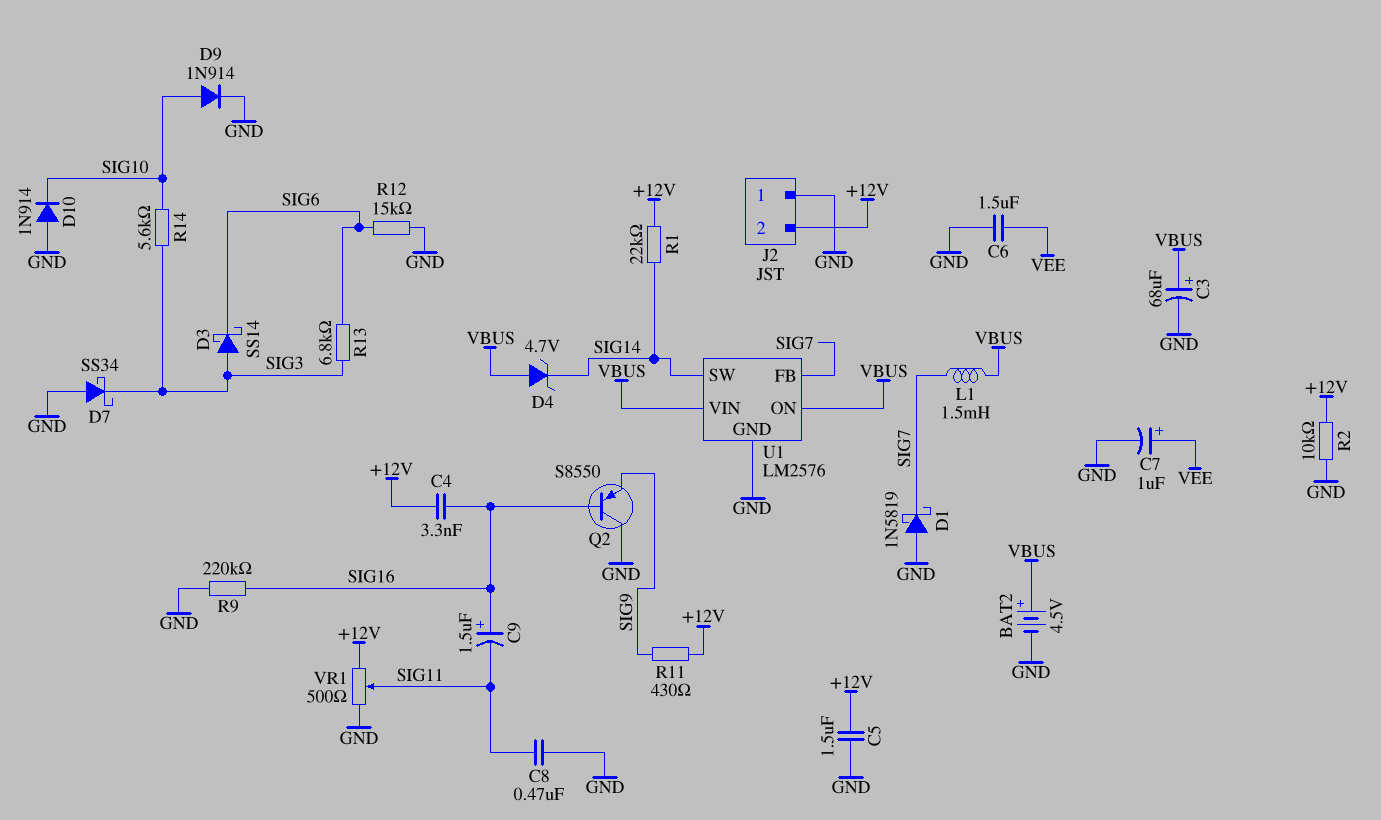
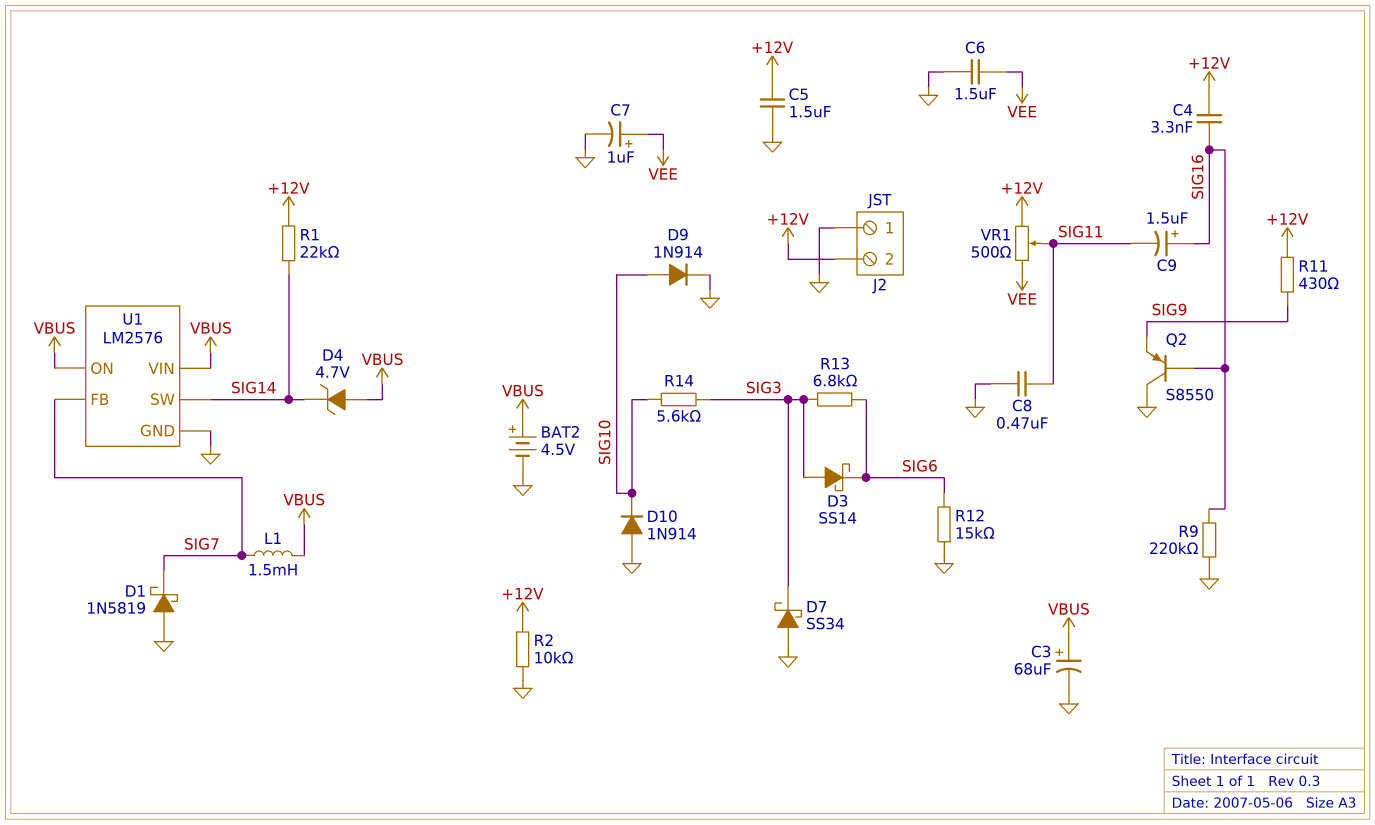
VR1: 500 (+12V, GND, wiper SIG11) -> 500 (+12V, VEE, wiper SIG11)

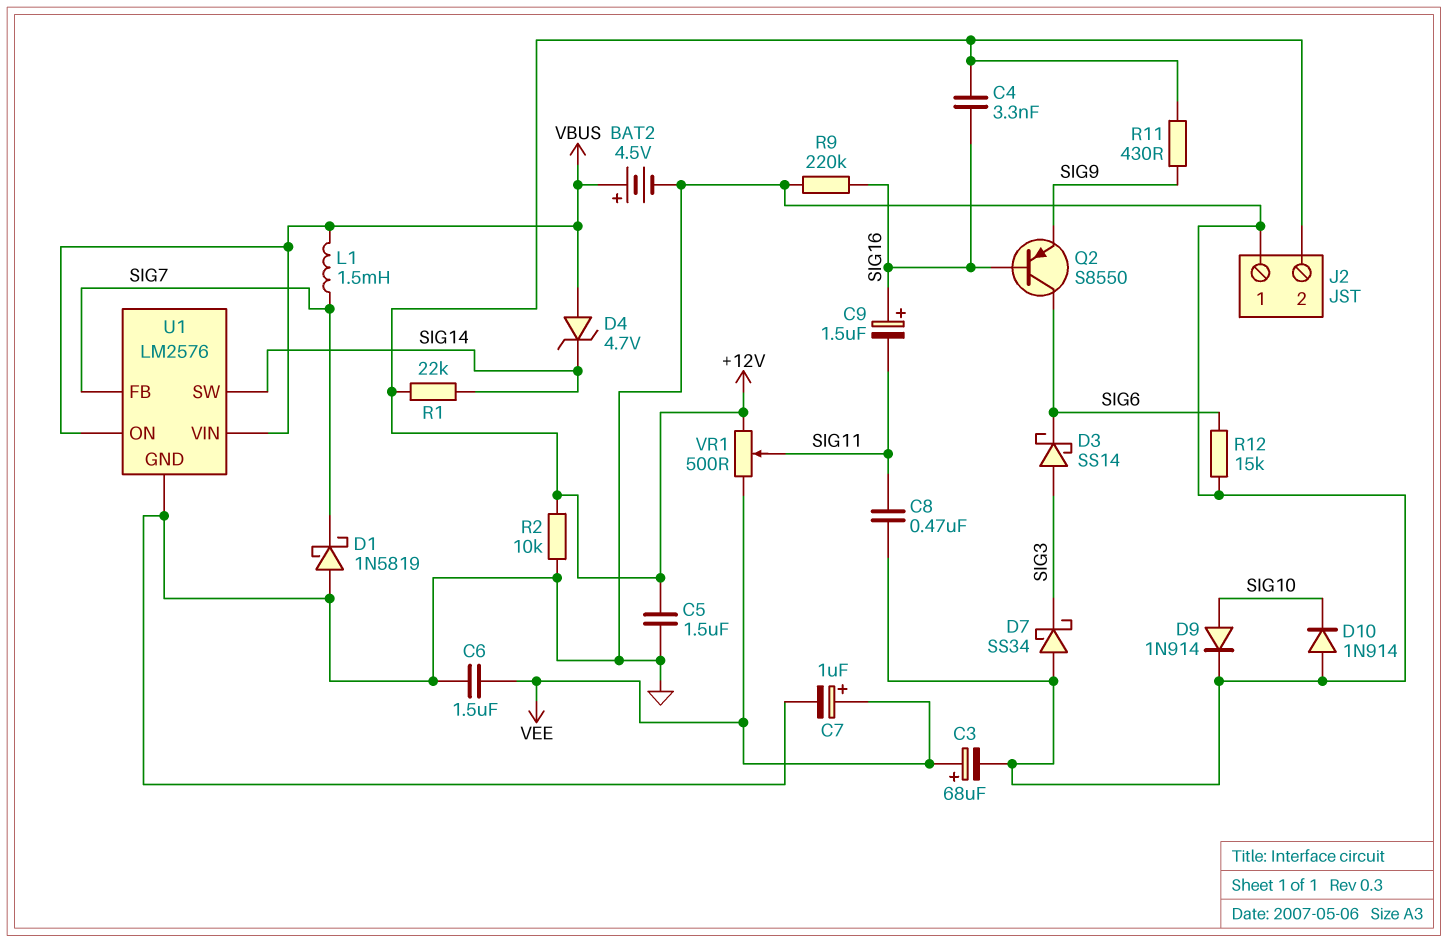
C3: 68uF (plus VBUS, minus GND) -> 68uF (plus VEE, minus GND)
Q2: PNP S8550 (B SIG16, C GND, E SIG9) -> PNP S8550 (B SIG16, C SIG6, E SIG9)
R13: 6.8k (SIG3, SIG6) -> none
R14: 5.6k (SIG3, SIG10) -> none

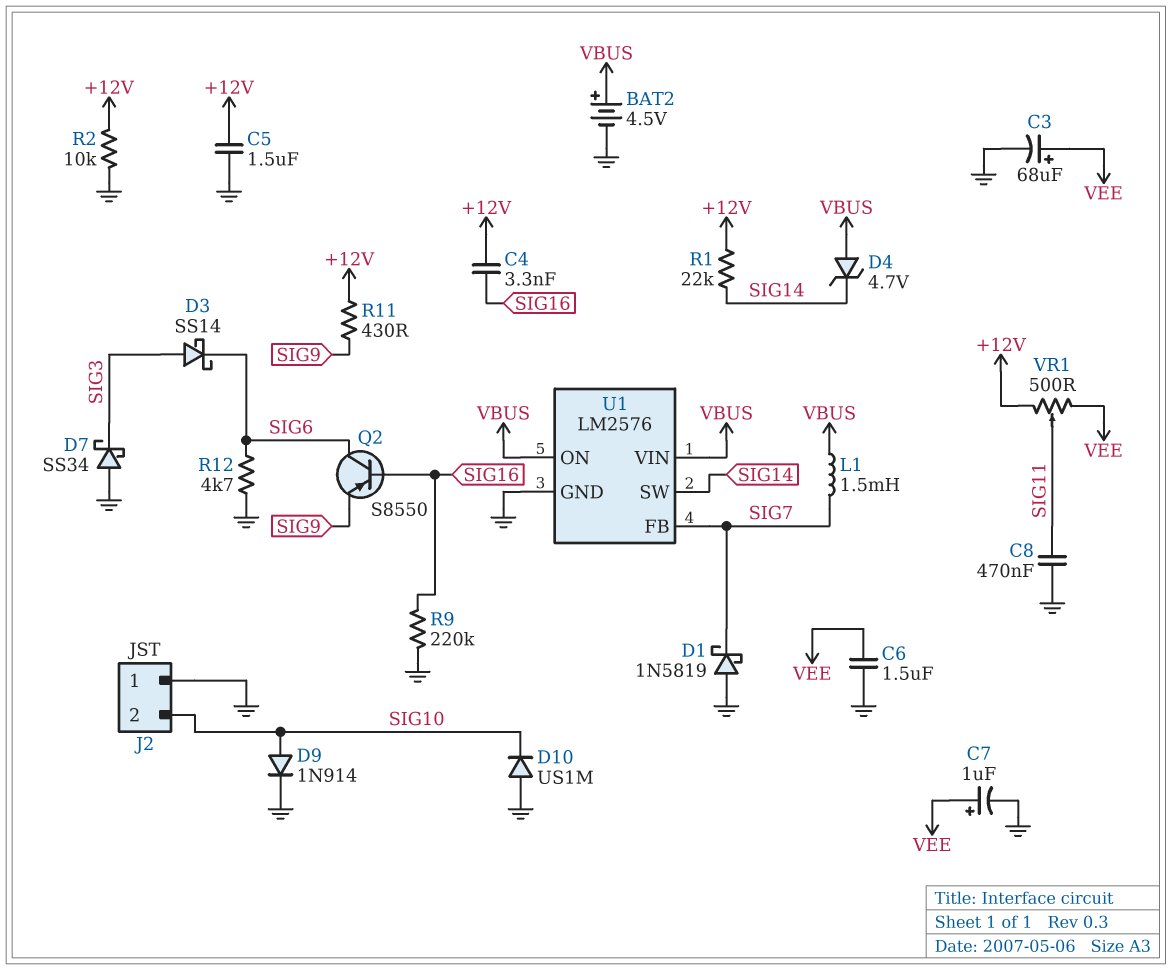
C9: 1.5uF (plus SIG16, minus SIG11) -> none
D10: diode 1N914 (A GND, K SIG10) -> diode US1M (A GND, K SIG10)
J2 pin 2: +12V -> SIG10
R12: 15k (GND, SIG6) -> 4.7k (GND, SIG6)

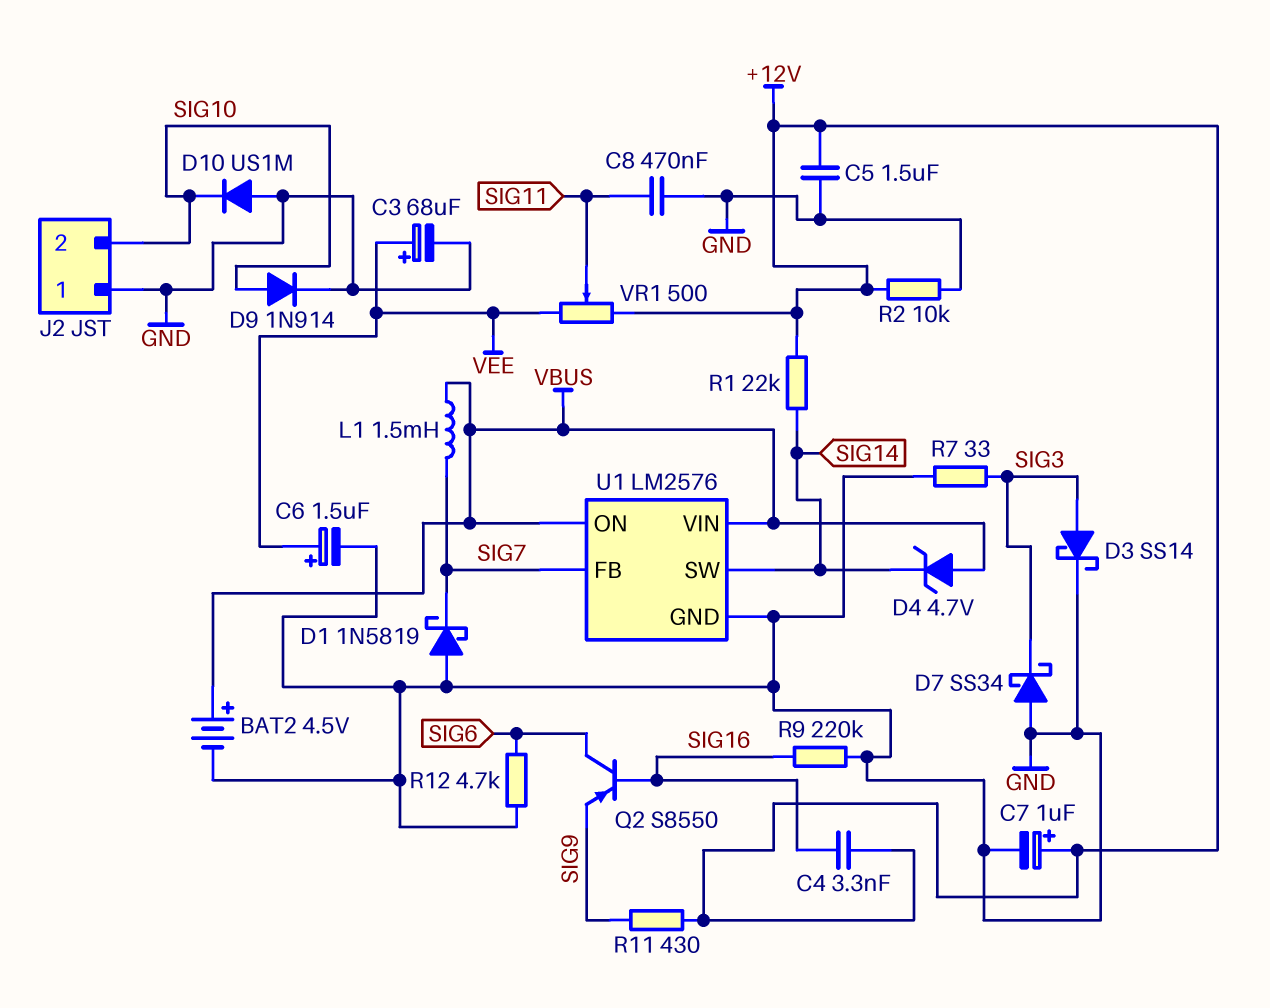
C6: 1.5uF (GND, VEE) -> 1.5uF (plus VEE, minus GND)
C7: 1uF (plus VEE, minus GND) -> 1uF (plus +12V, minus GND)
D3: schottky SS14 (A SIG3, K SIG6) -> schottky SS14 (A SIG3, K GND)
R7: none -> 33 (GND, SIG3)

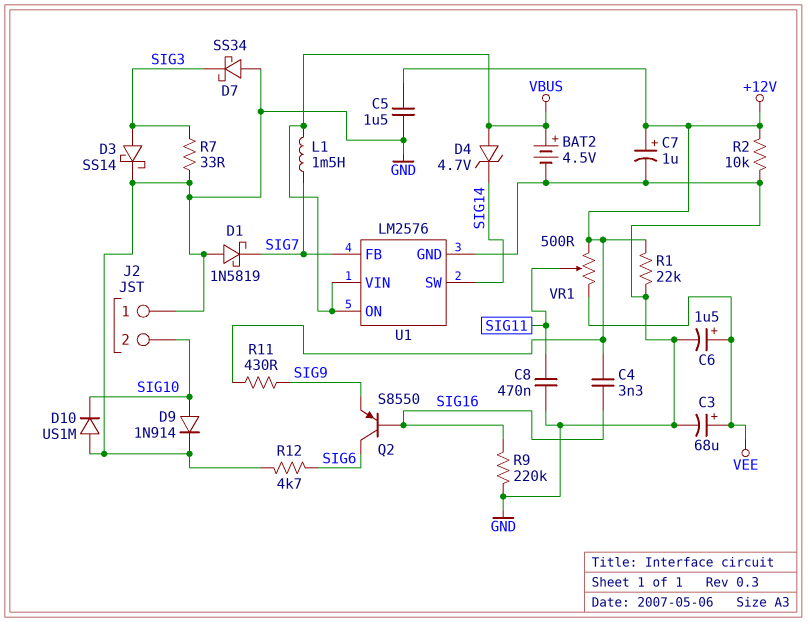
R1: 22k (+12V, SIG14) -> 22k (+12V, GND)

